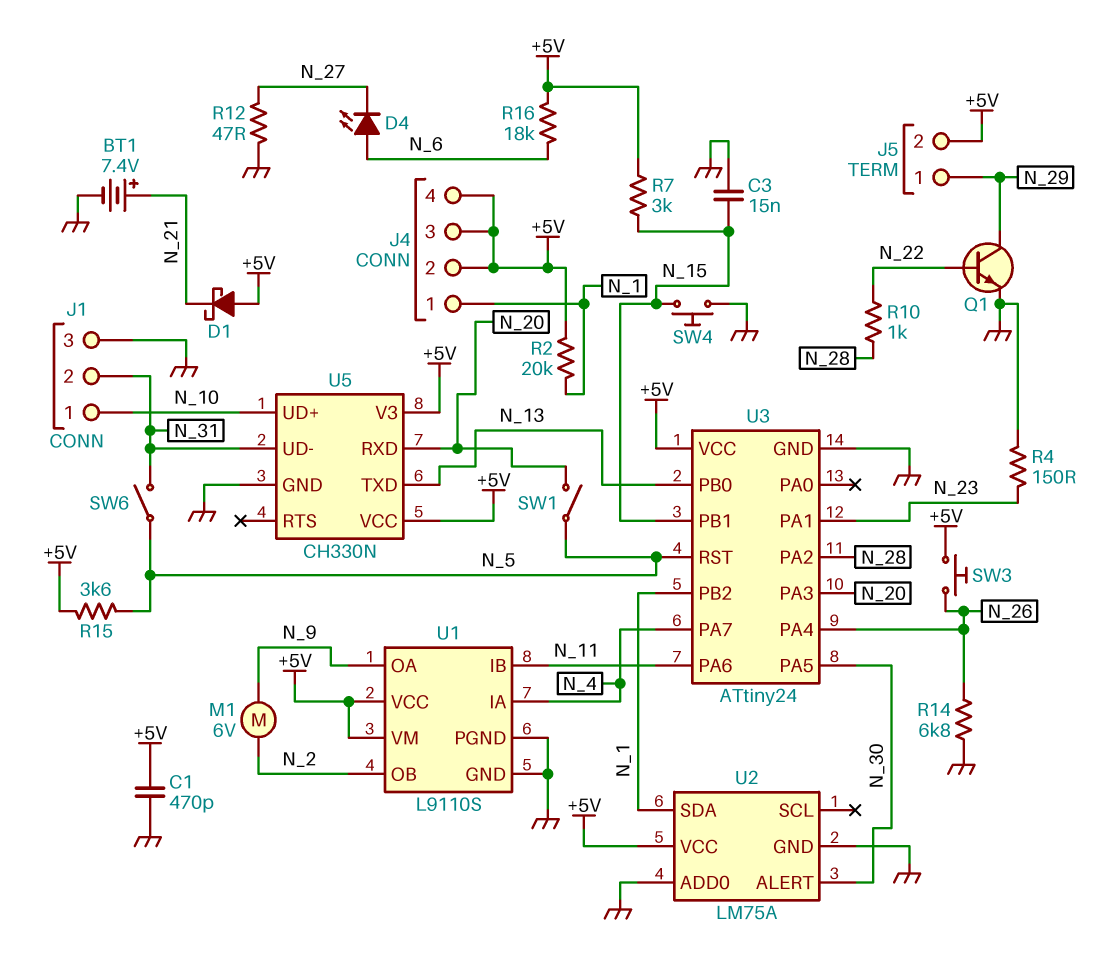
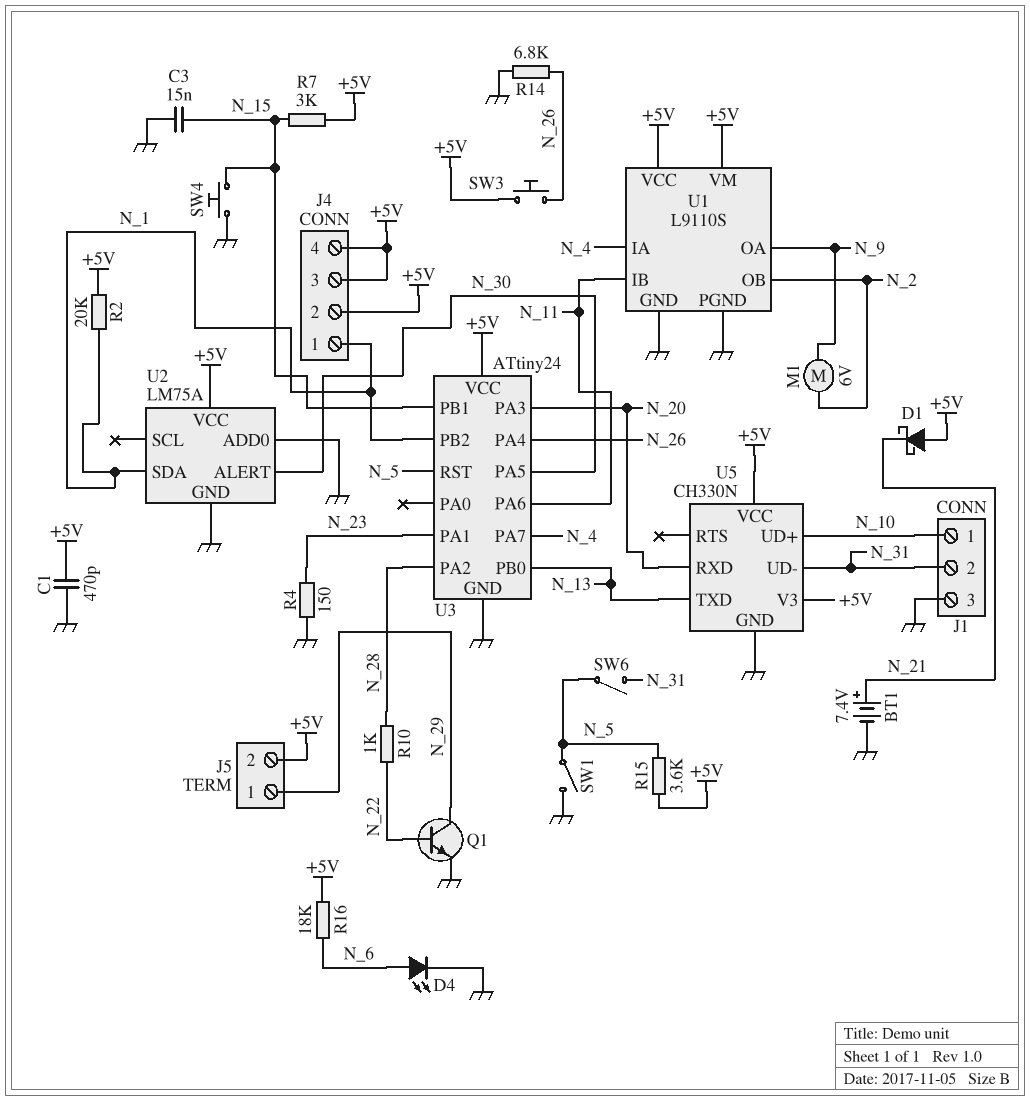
D4: LED (A N_6, K N_27) -> LED (A N_6, K GND)
R12: 47 (GND, N_27) -> none
SW1: switch (N_5, N_20) -> switch (GND, N_5)

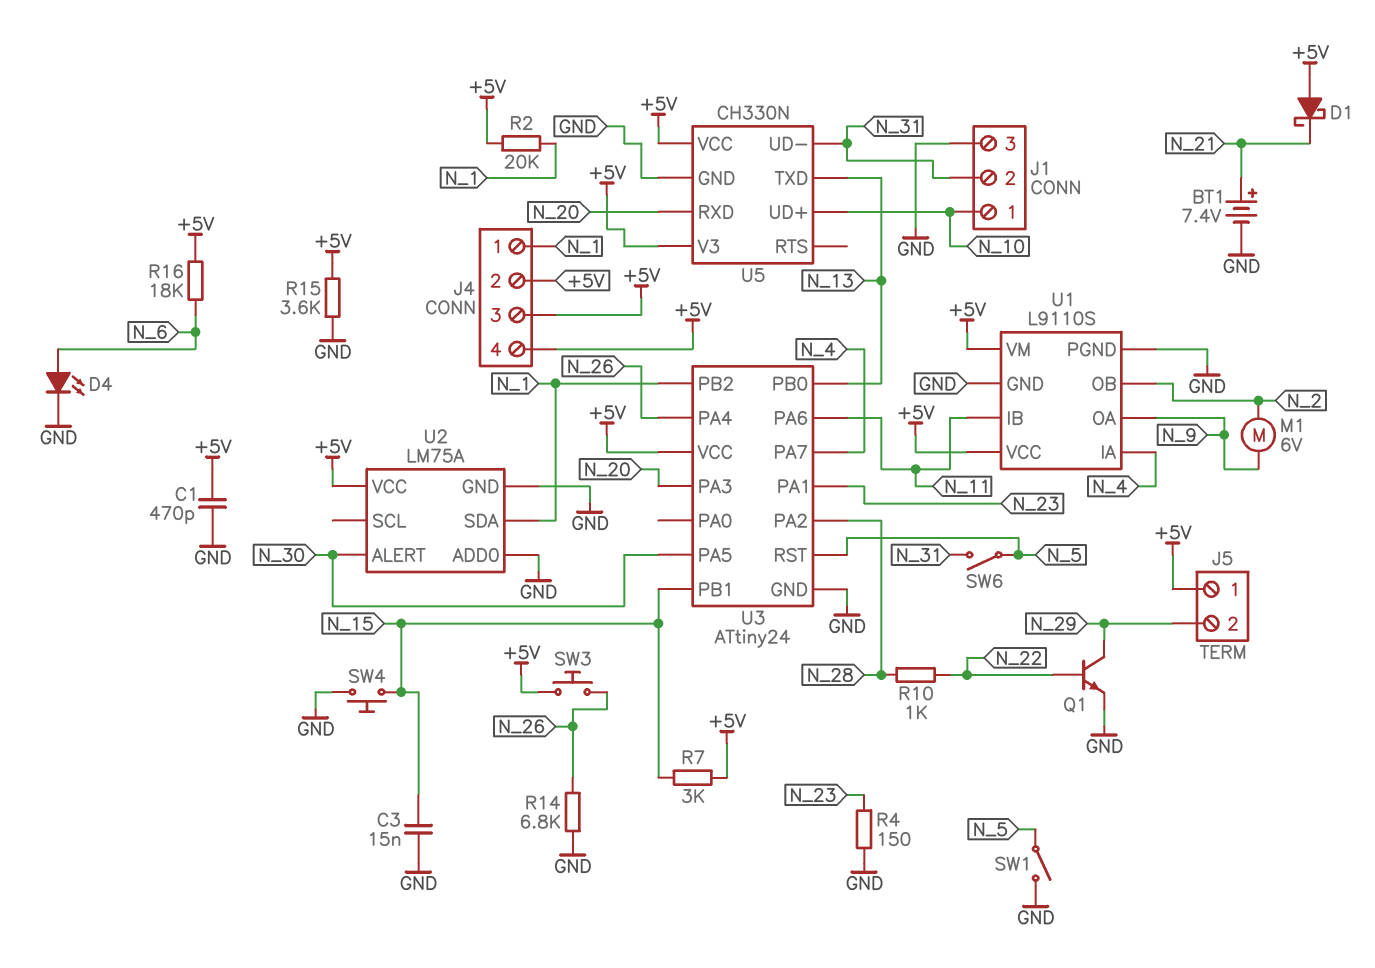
J5 pin 1: N_29 -> +5V
J5 pin 2: +5V -> N_29
R15: 3.6k (+5V, N_5) -> 3.6k (+5V, GND)

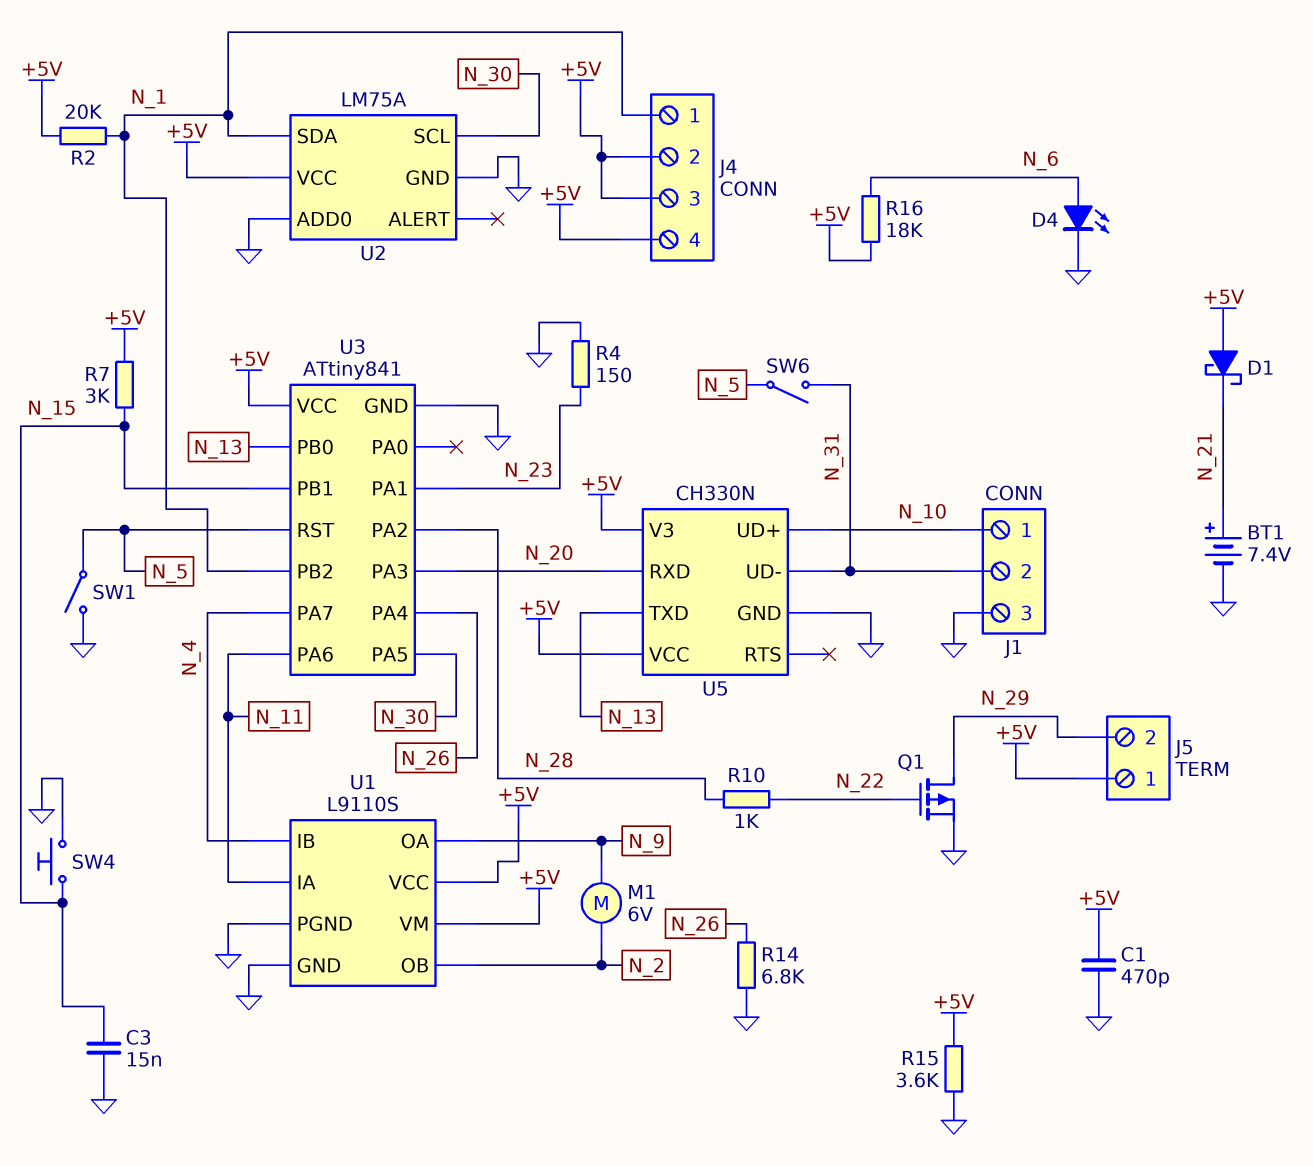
Q1: NPN (B N_22, C N_29, E GND) -> PMOS (G N_22, D N_29, S GND)
SW3: button (+5V, N_26) -> none
U1 pin IA: N_4 -> N_11
U1 pin IB: N_11 -> N_4
U2 pin ALERT: N_30 -> none
U2 pin SCL: none -> N_30
U3: ATtiny24 -> ATtiny841

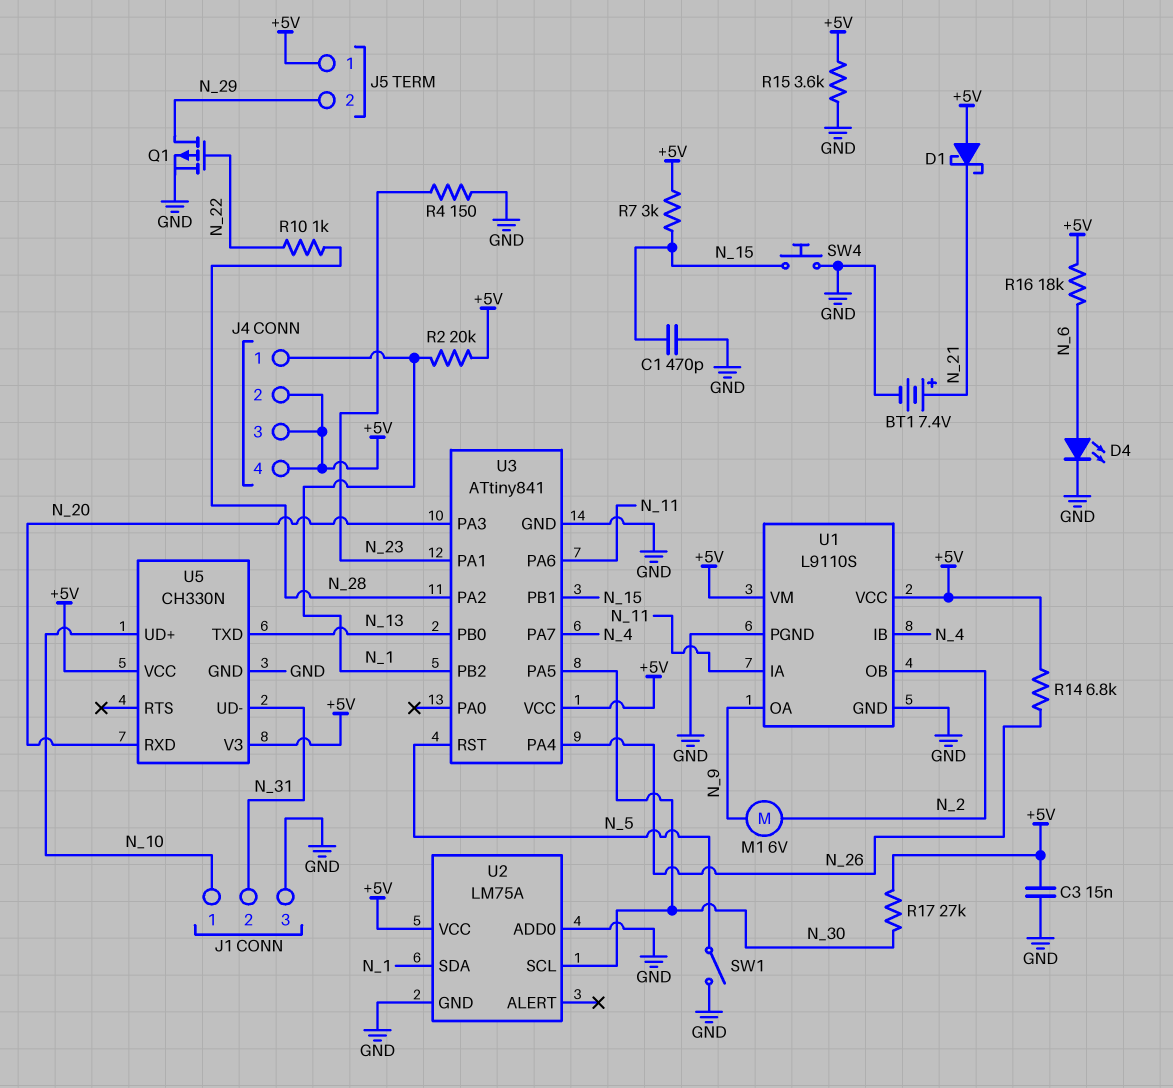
C1: 470pF (+5V, GND) -> 470pF (GND, N_15)
C3: 15nF (GND, N_15) -> 15nF (+5V, GND)
R14: 6.8k (GND, N_26) -> 6.8k (+5V, N_26)
R17: none -> 27k (+5V, N_30)
SW6: switch (N_5, N_31) -> none

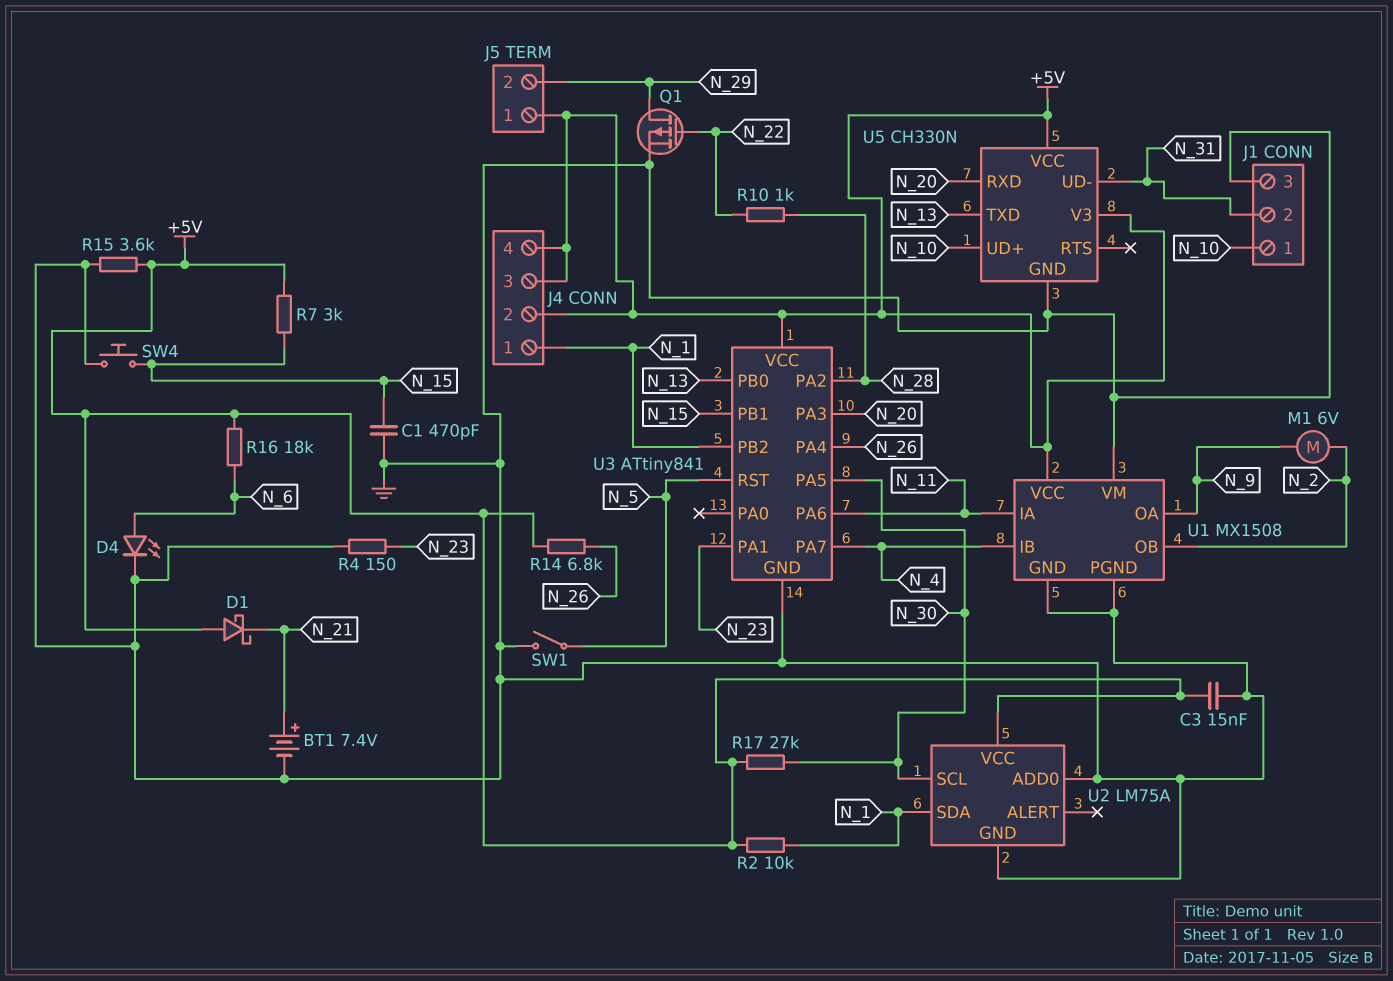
R2: 20k (+5V, N_1) -> 10k (+5V, N_1)
U1: L9110S -> MX1508
U1 pin VM: +5V -> GND

